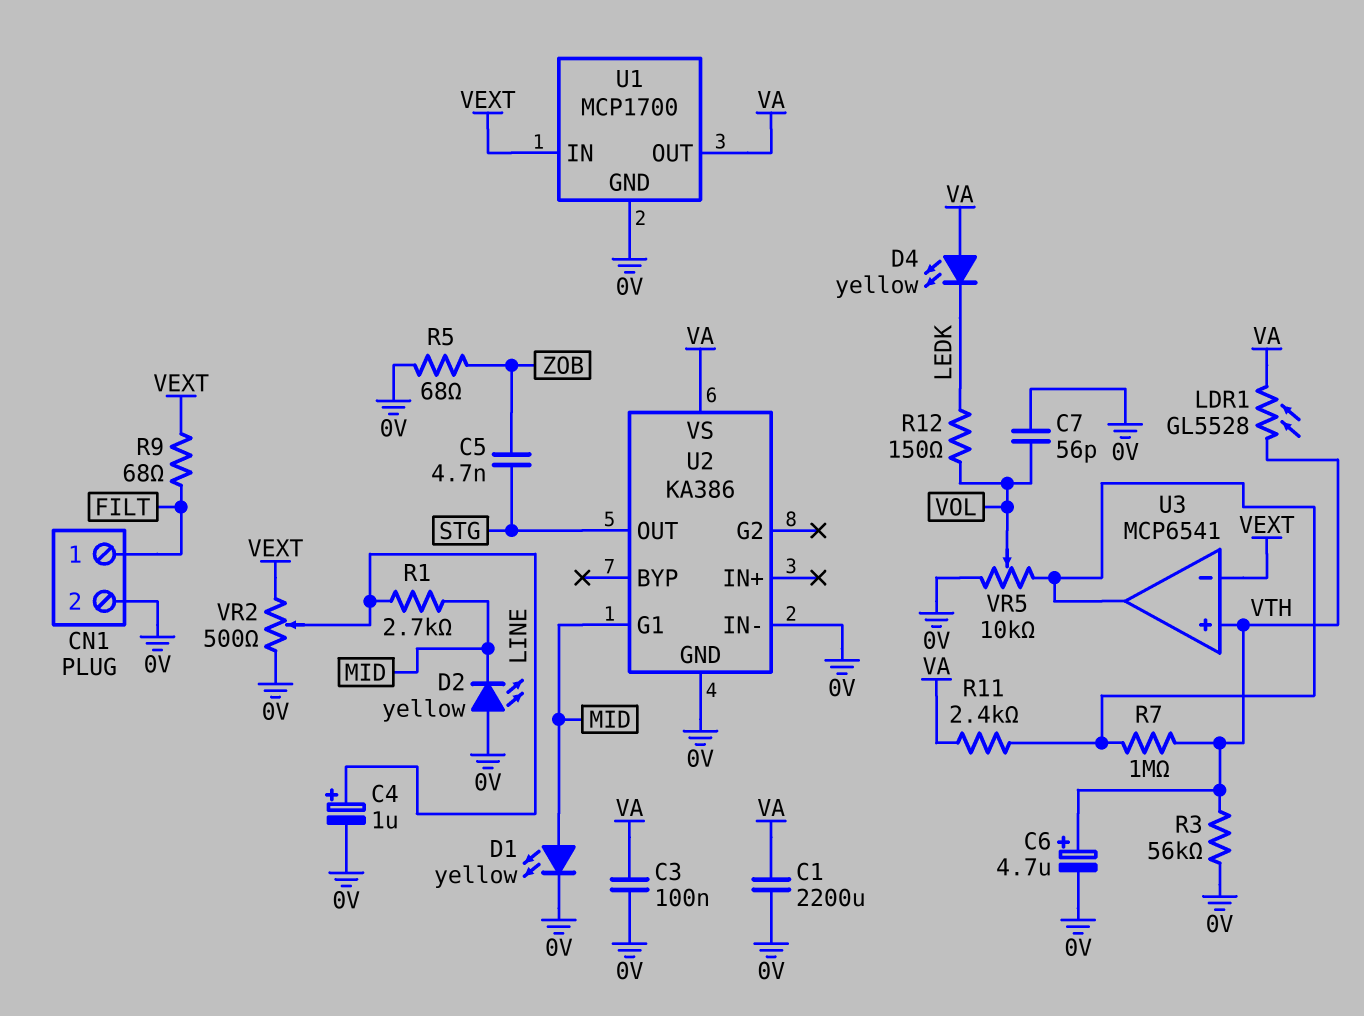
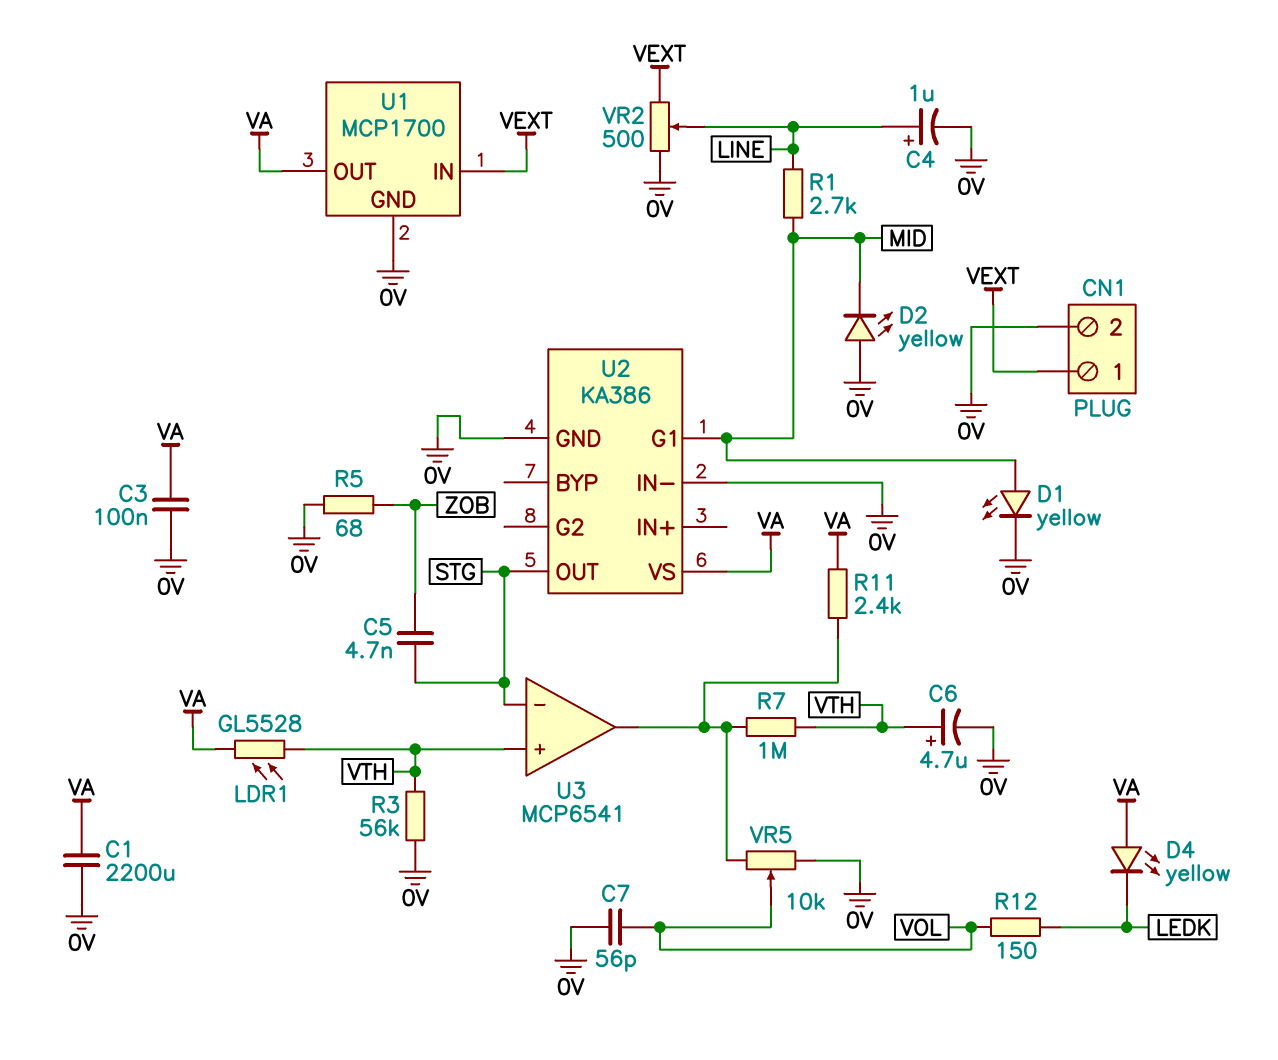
CN1 pin 1: FILT -> VEXT
R9: 68 (FILT, VEXT) -> none
U3 pin in-: VEXT -> STG

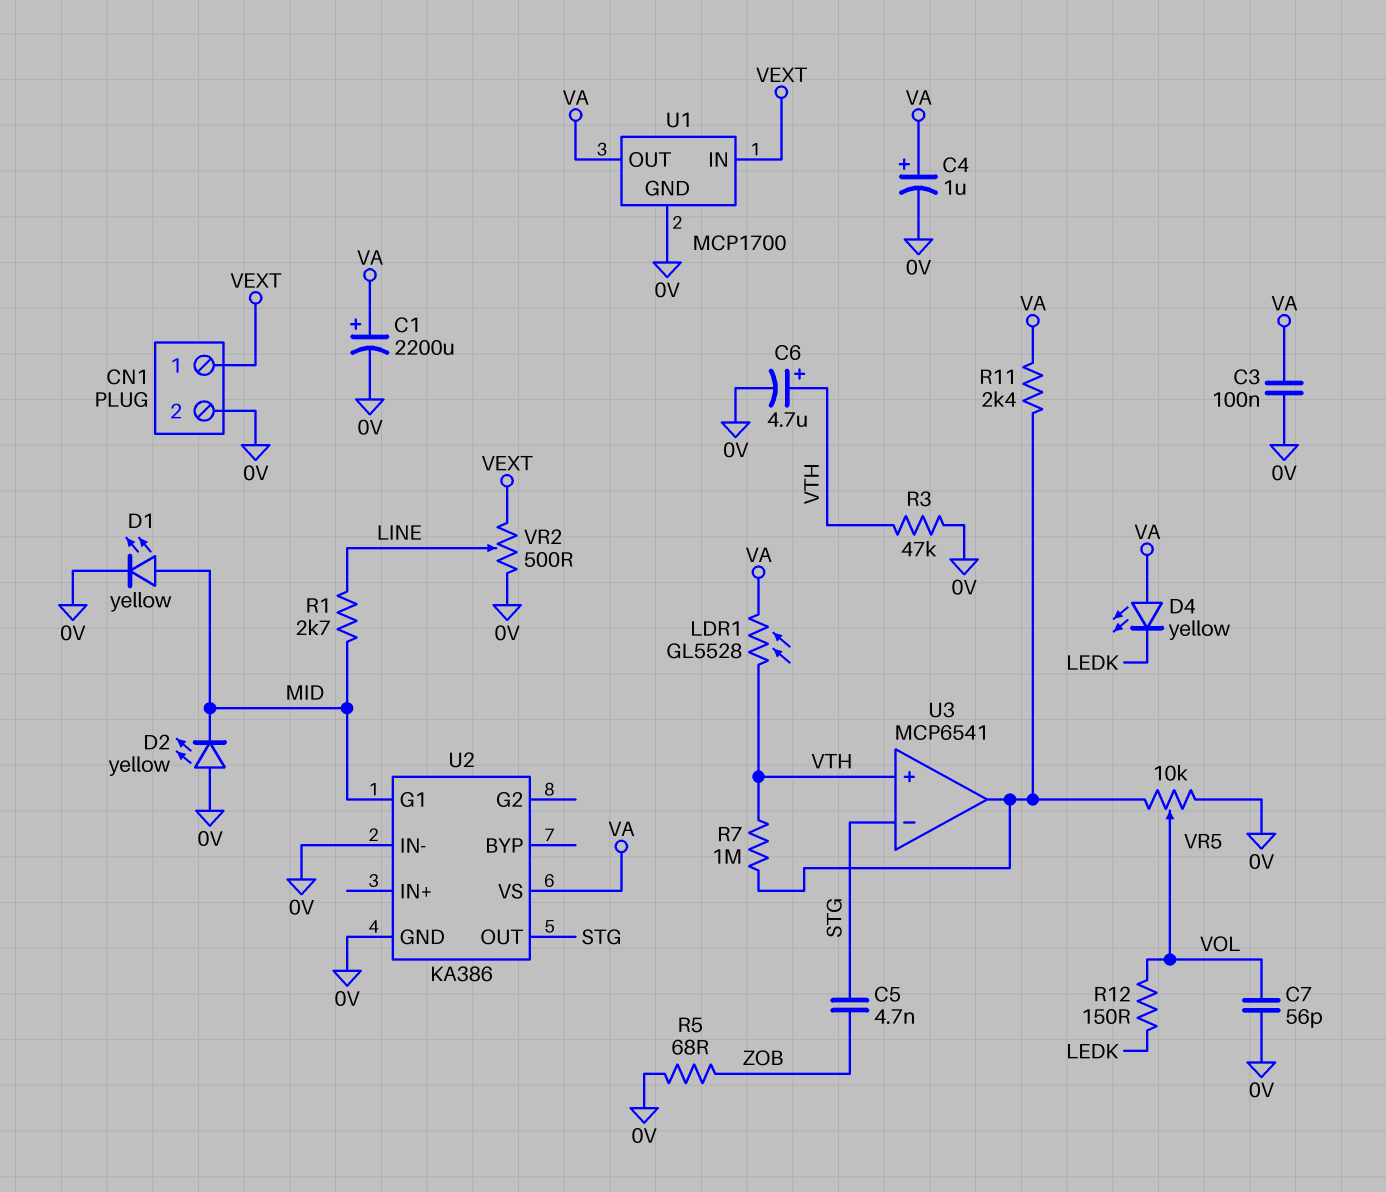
C1: 2200uF (0V, VA) -> 2200uF (plus VA, minus 0V)
C4: 1uF (plus LINE, minus 0V) -> 1uF (plus VA, minus 0V)
R3: 56k (0V, VTH) -> 47k (0V, VTH)

